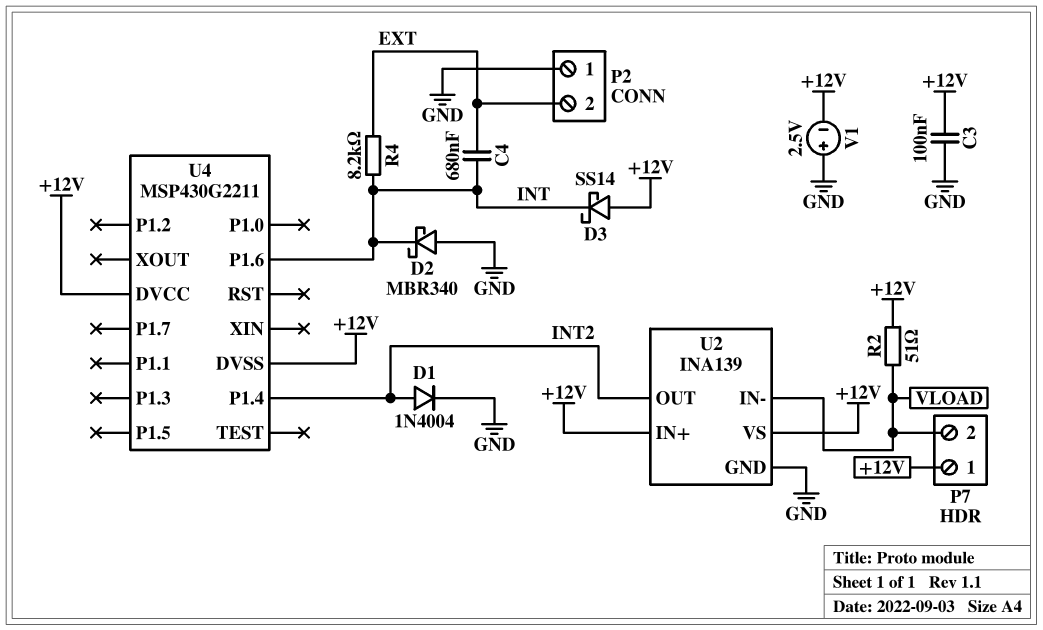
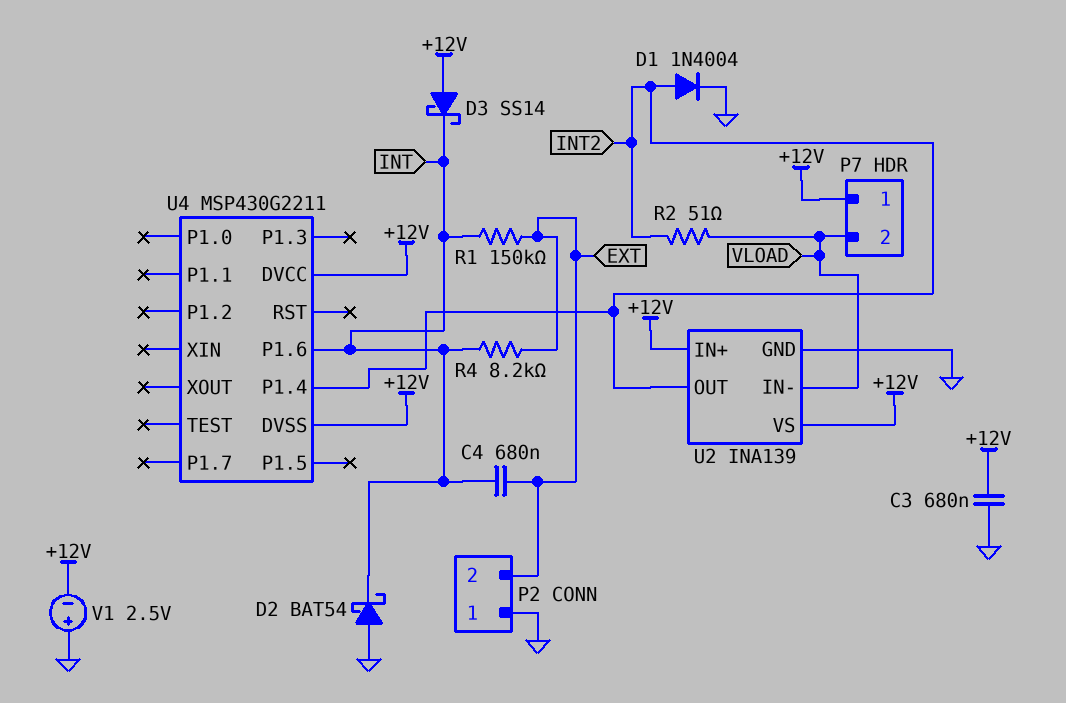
C3: 100nF (+12V, GND) -> 680nF (+12V, GND)
D2: schottky MBR340 (A GND, K INT) -> schottky BAT54 (A GND, K INT)
R1: none -> 150k (EXT, INT)
R2: 51 (+12V, VLOAD) -> 51 (INT2, VLOAD)

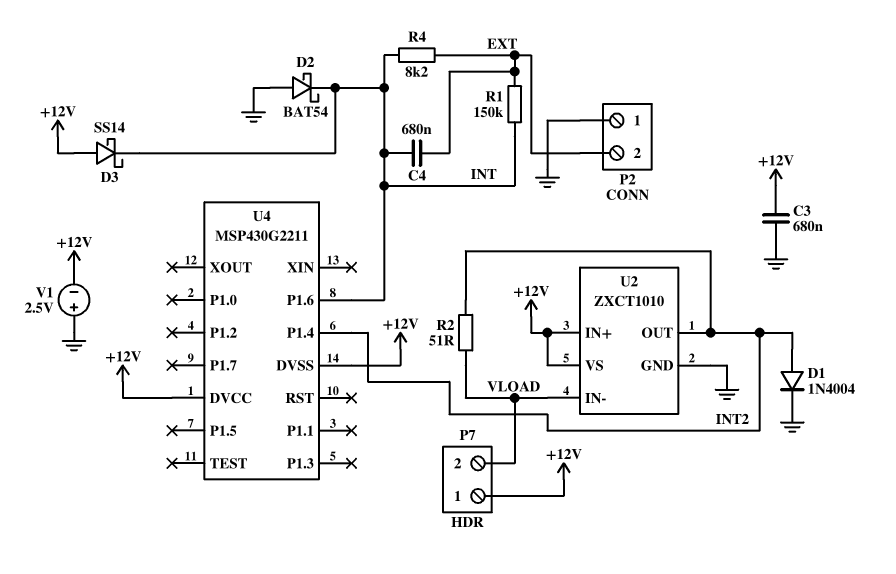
U2: INA139 -> ZXCT1010

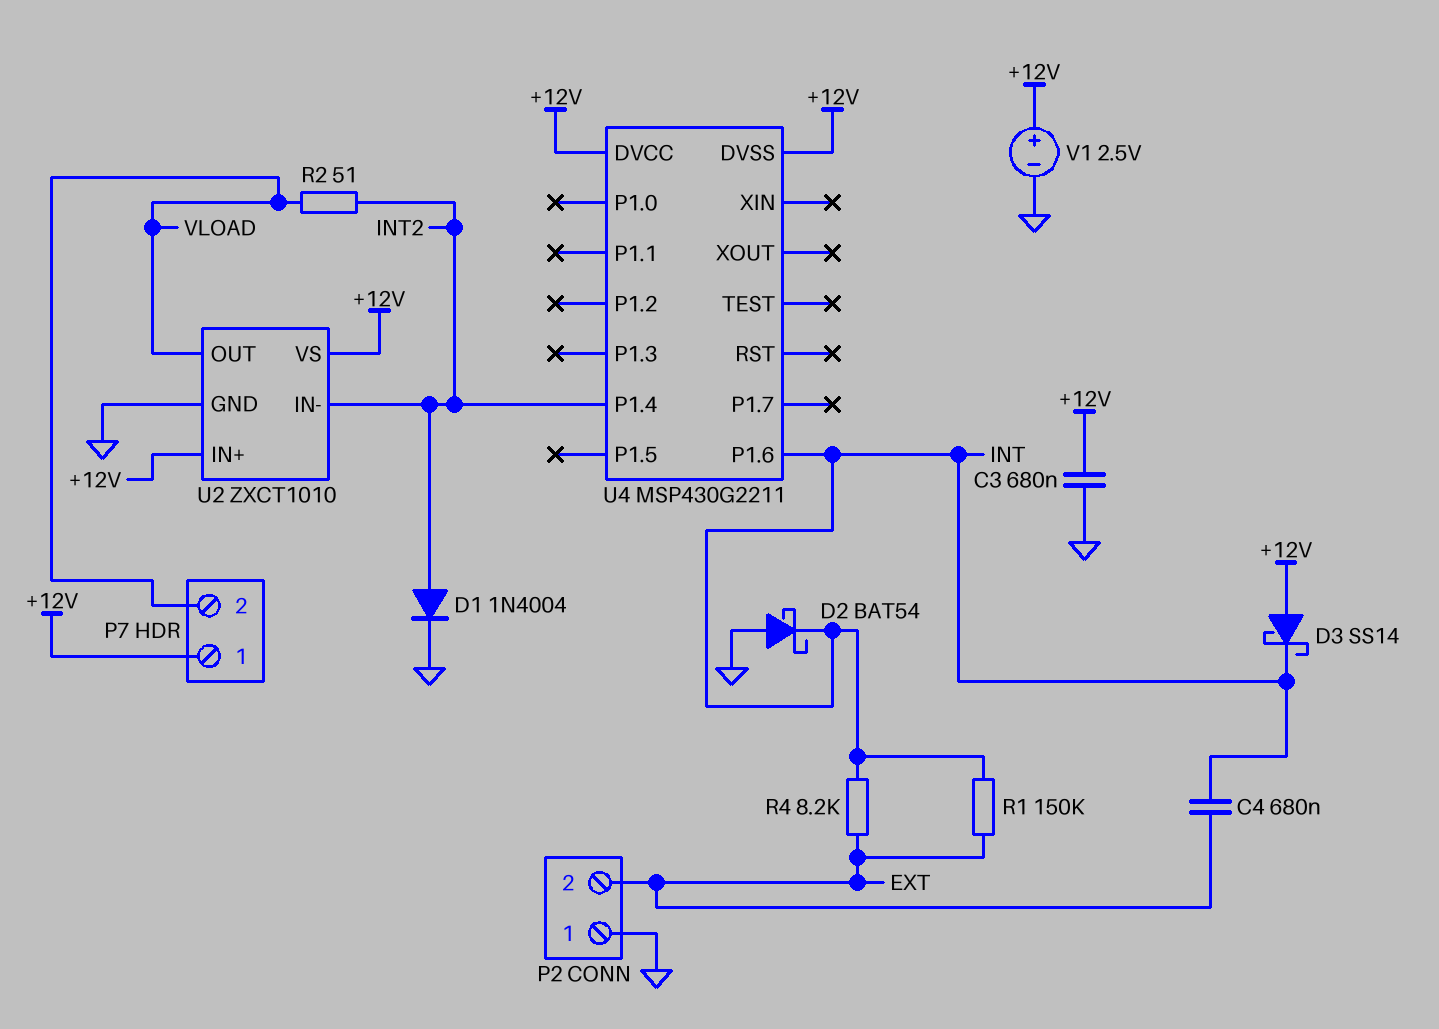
U2 pin IN-: VLOAD -> INT2
U2 pin OUT: INT2 -> VLOAD
V1: 2.5V (plus GND, minus +12V) -> 2.5V (plus +12V, minus GND)

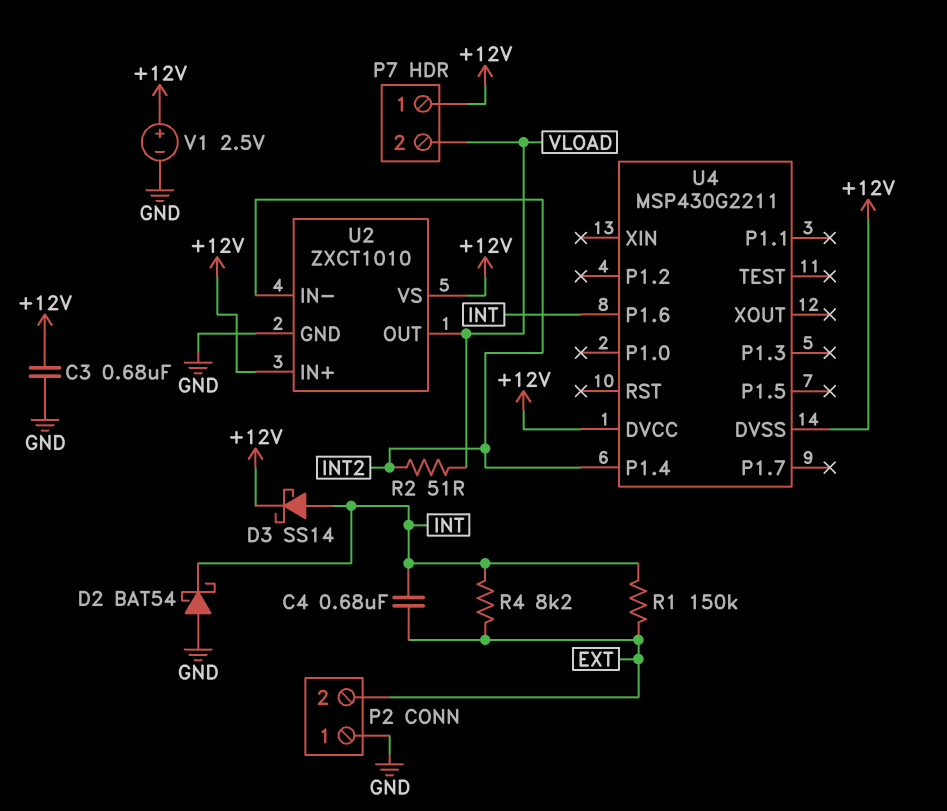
D1: diode 1N4004 (A INT2, K GND) -> none
D3: schottky SS14 (A +12V, K INT) -> schottky SS14 (A INT, K +12V)

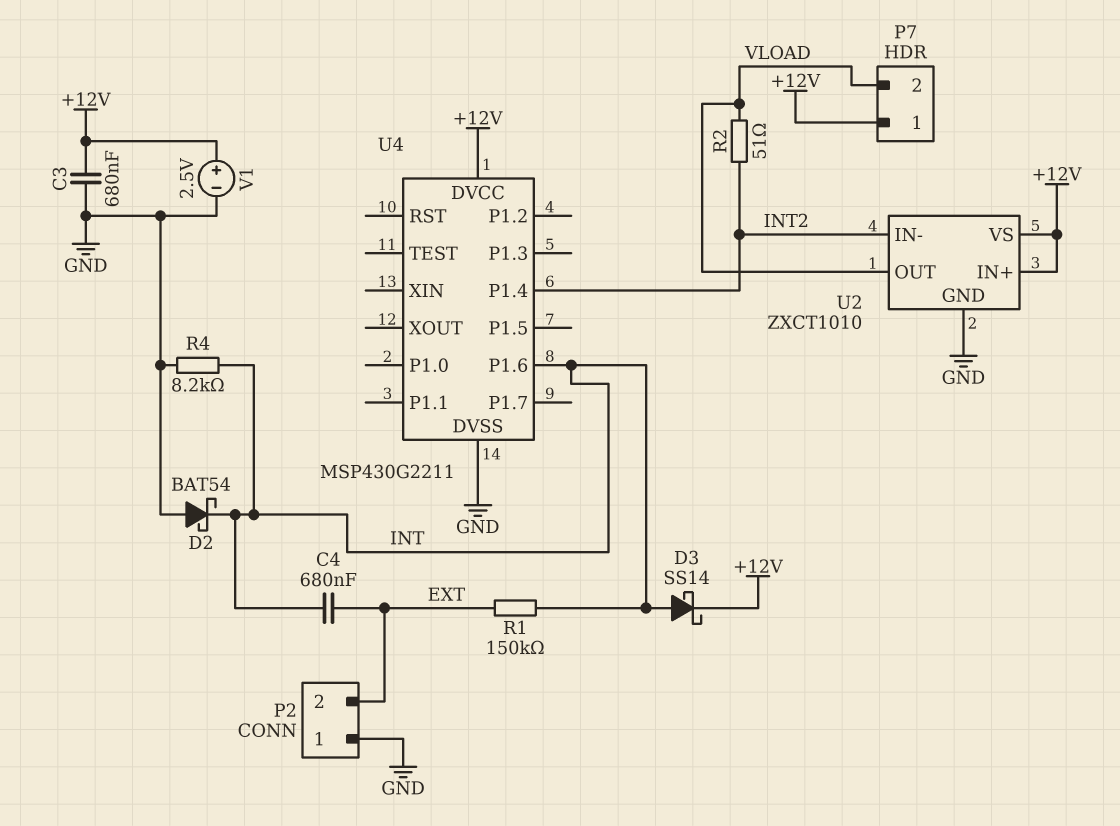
R4: 8.2k (EXT, INT) -> 8.2k (GND, INT)
U4 pin DVSS: +12V -> GND

